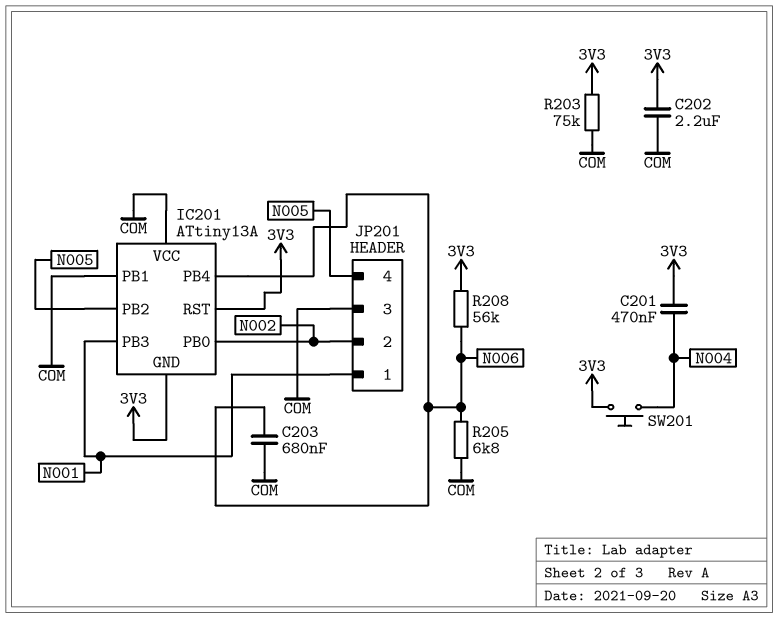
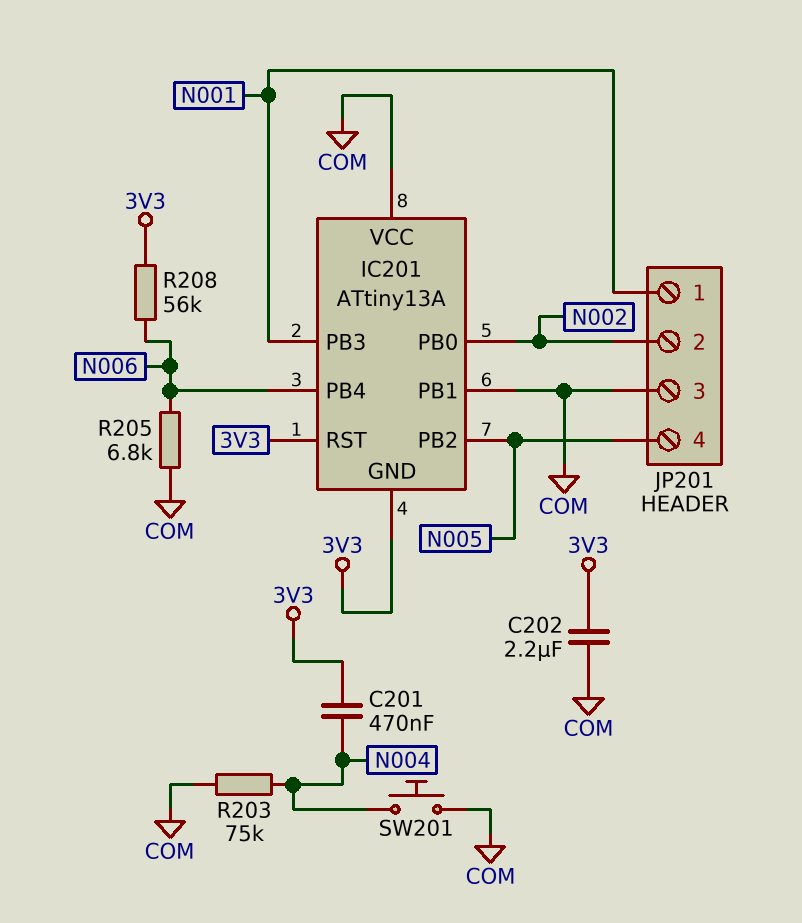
C203: 680nF (COM, N006) -> none
R203: 75k (3V3, COM) -> 75k (COM, N004)
SW201: button (3V3, N004) -> button (COM, N004)

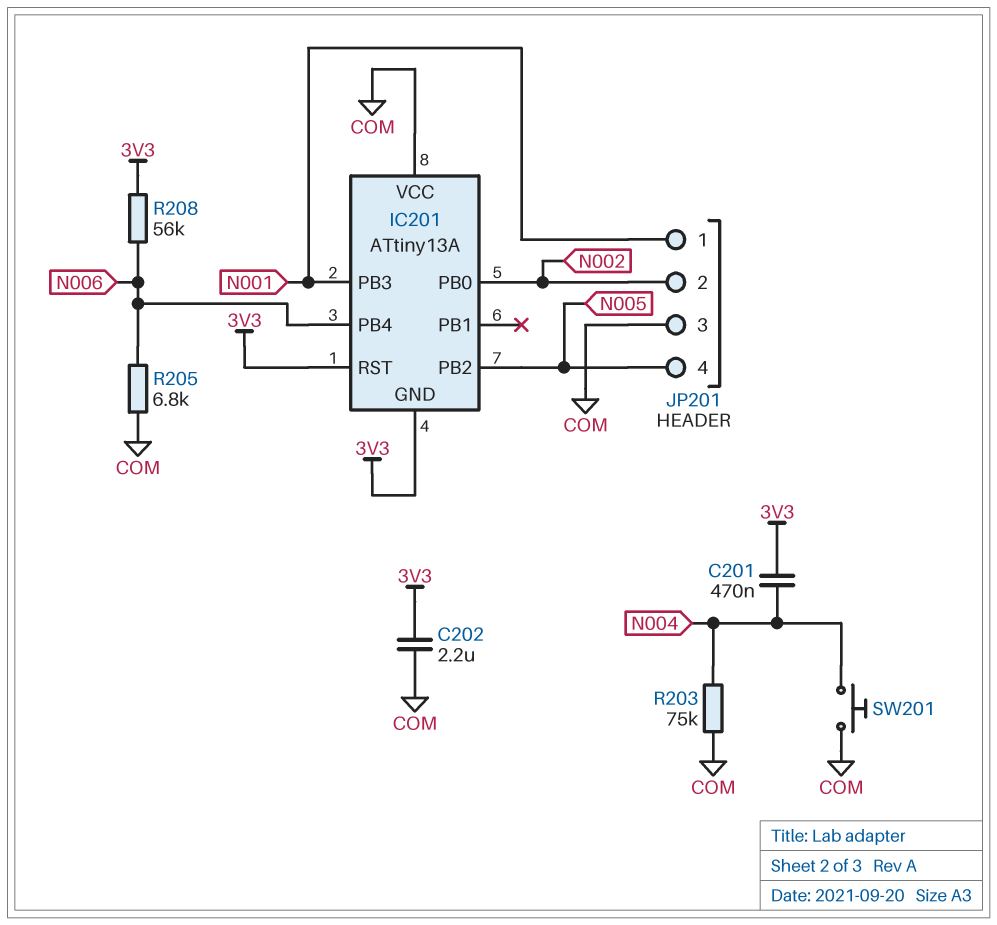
IC201 pin PB1: COM -> none

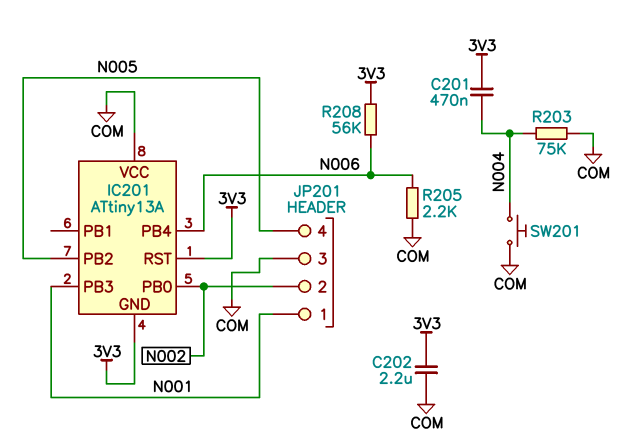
R205: 6.8k (COM, N006) -> 2.2k (COM, N006)

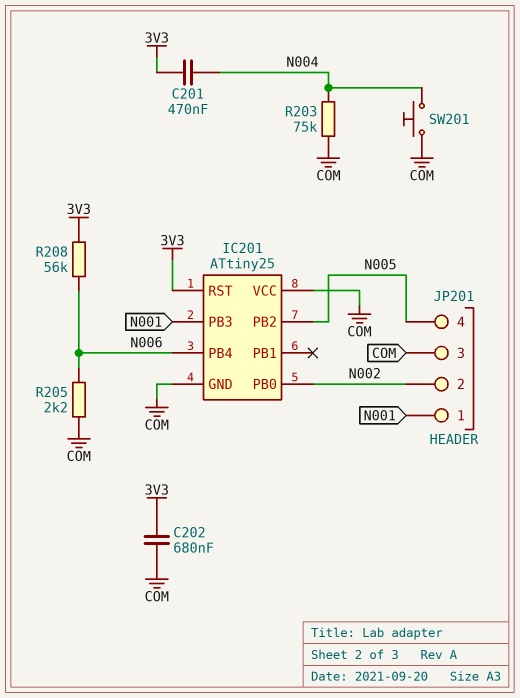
C202: 2.2uF (3V3, COM) -> 680nF (3V3, COM)
IC201: ATtiny13A -> ATtiny25
IC201 pin GND: 3V3 -> COM

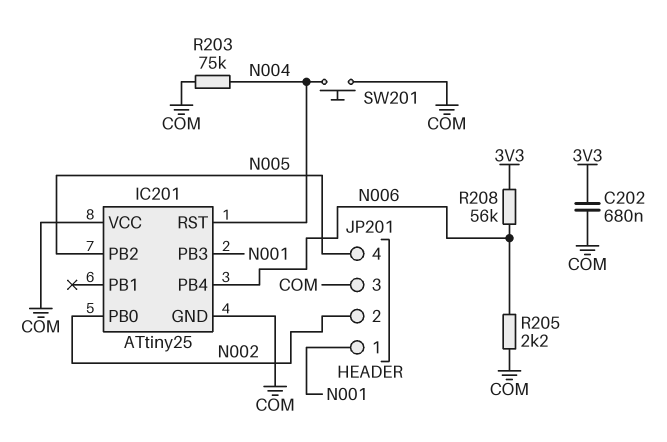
C201: 470nF (3V3, N004) -> none
IC201 pin RST: 3V3 -> N004

